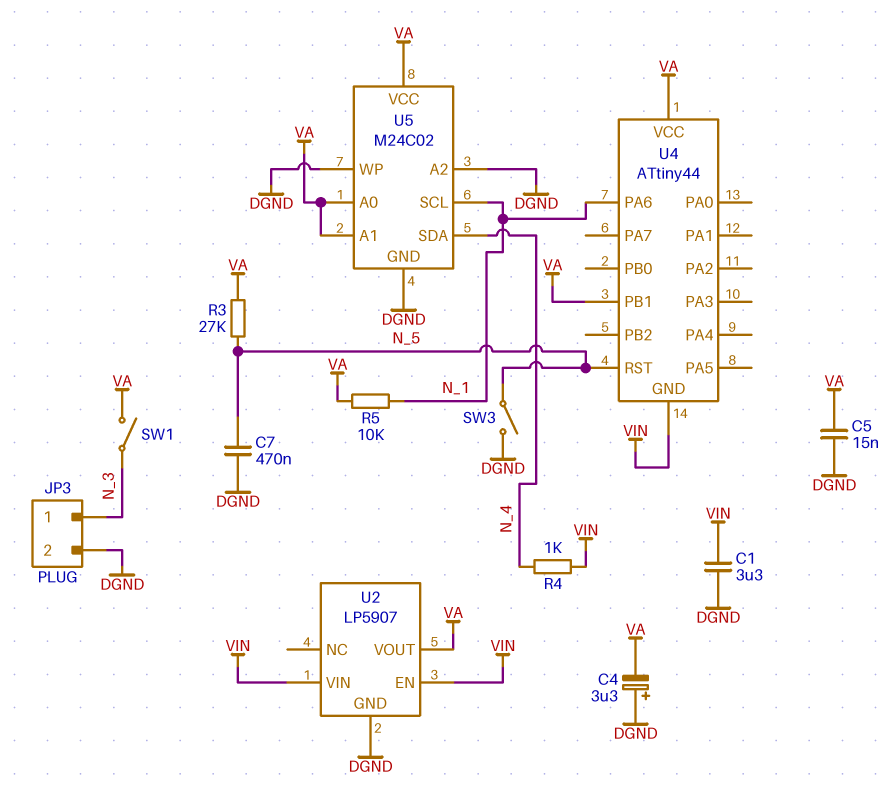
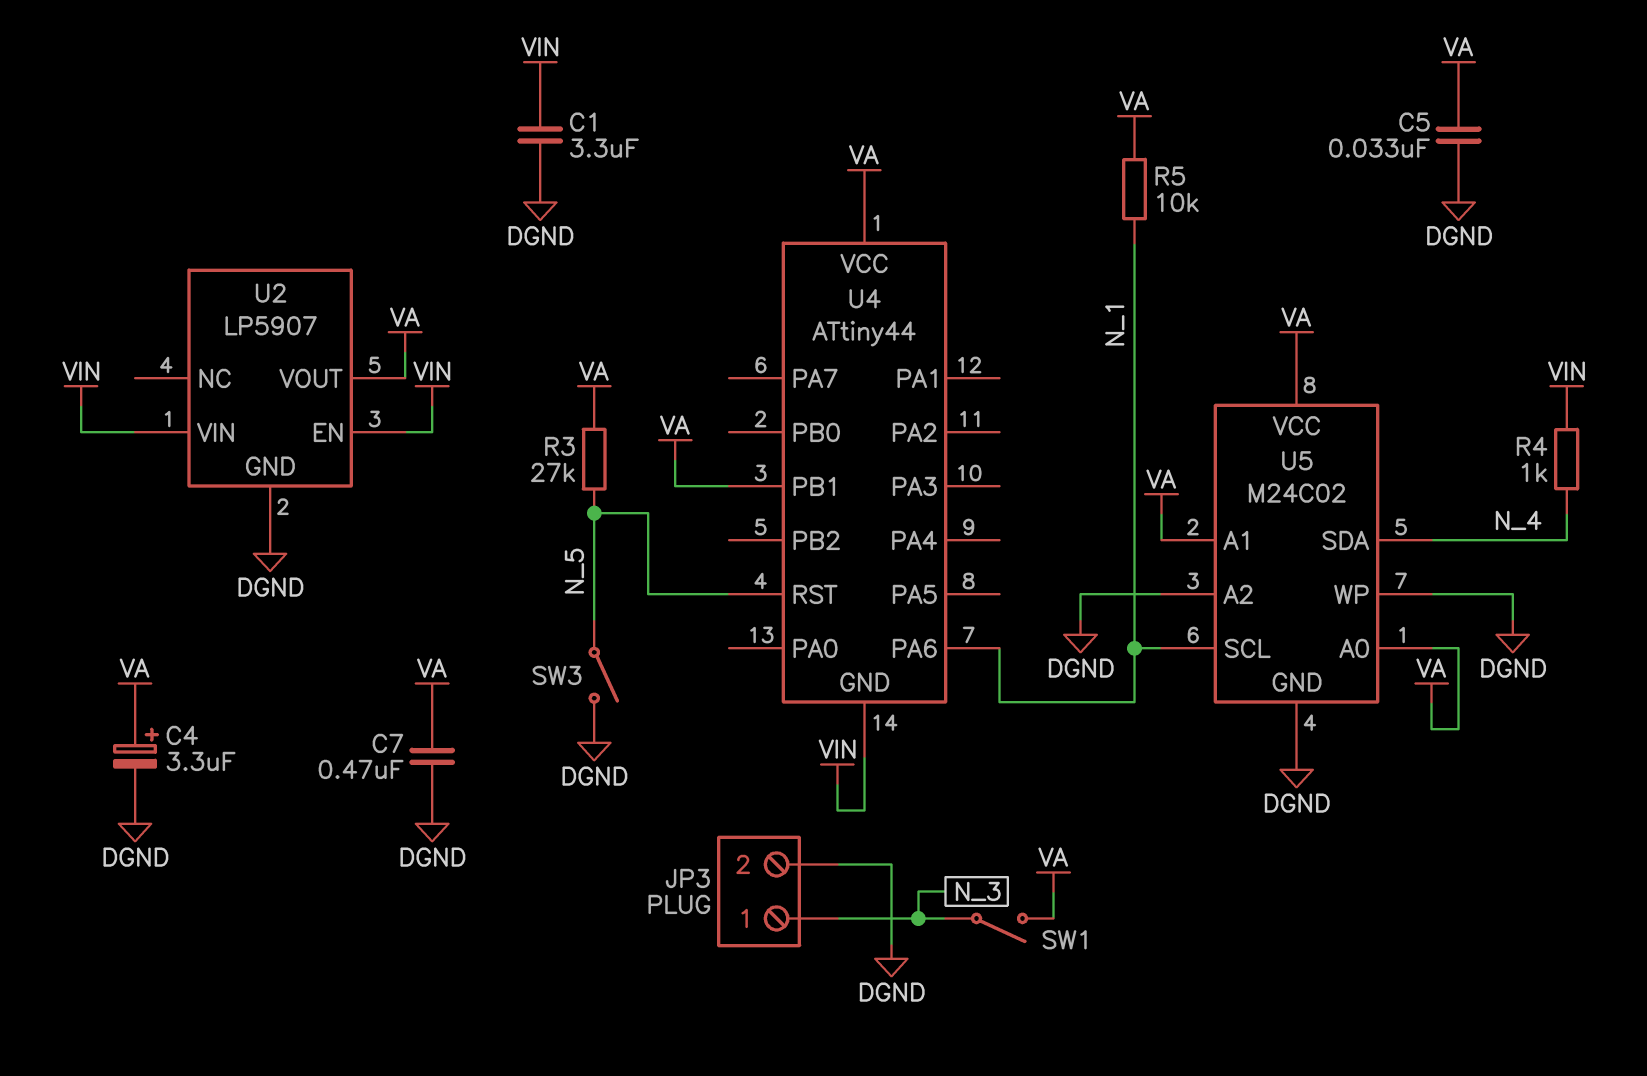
C4: 3.3uF (plus DGND, minus VA) -> 3.3uF (plus VA, minus DGND)
C5: 15nF (DGND, VA) -> 33nF (DGND, VA)
C7: 470nF (DGND, N_5) -> 470nF (DGND, VA)

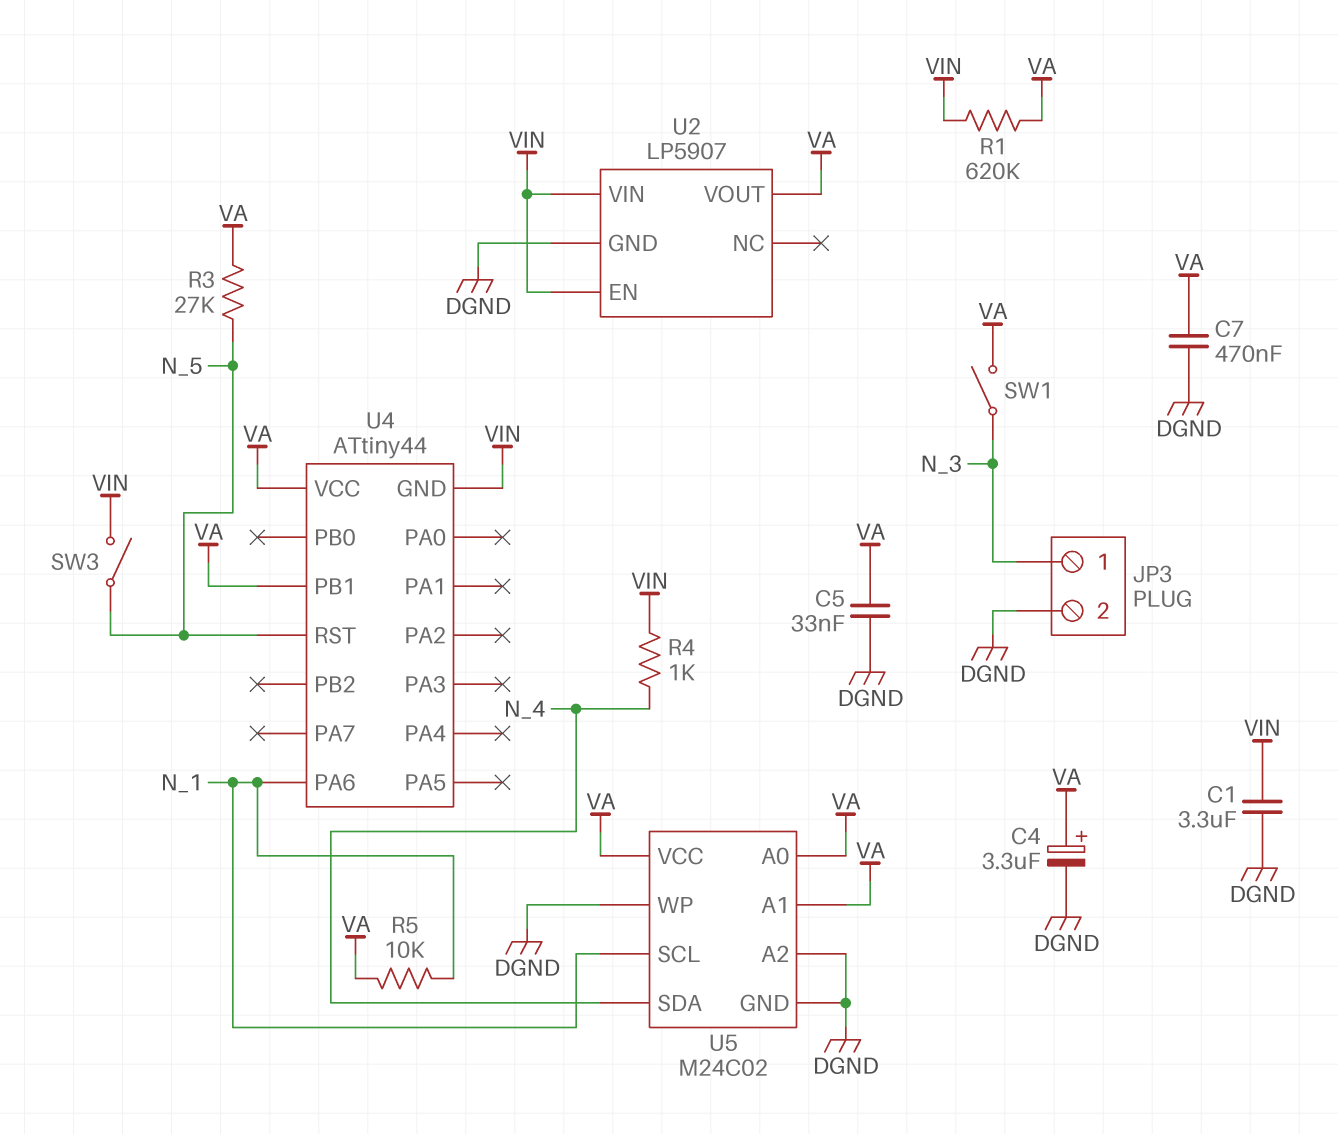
R1: none -> 620k (VA, VIN)
SW3: switch (DGND, N_5) -> switch (N_5, VIN)

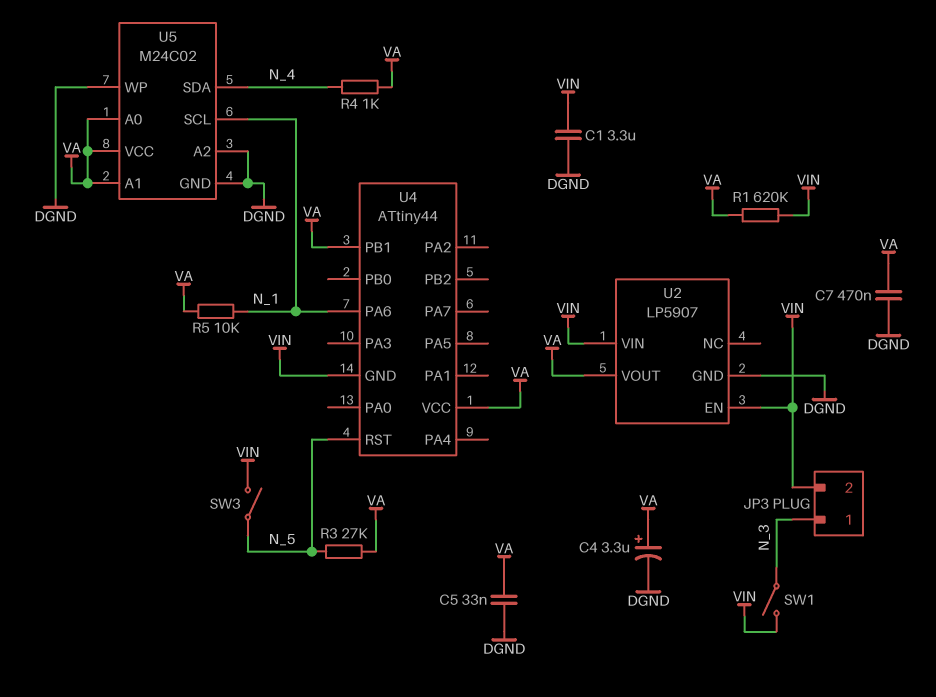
JP3 pin 2: DGND -> VIN
R4: 1k (N_4, VIN) -> 1k (N_4, VA)
SW1: switch (N_3, VA) -> switch (N_3, VIN)

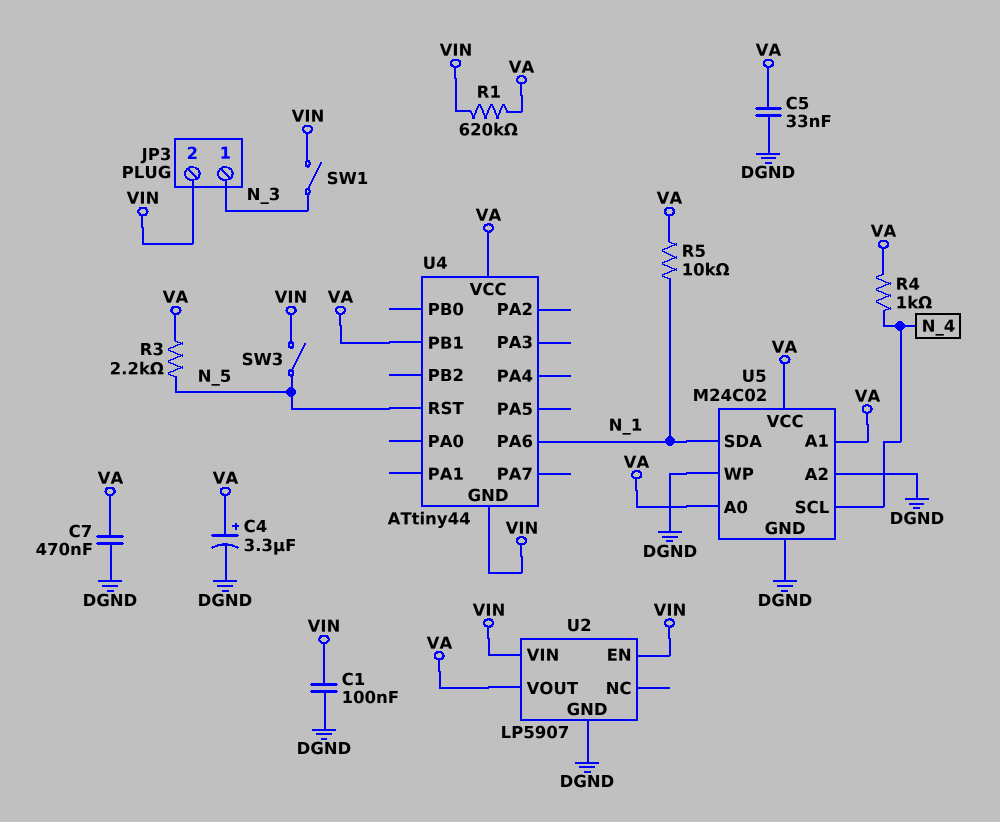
C1: 3.3uF (DGND, VIN) -> 100nF (DGND, VIN)
R3: 27k (N_5, VA) -> 2.2k (N_5, VA)
U5 pin SCL: N_1 -> N_4
U5 pin SDA: N_4 -> N_1

